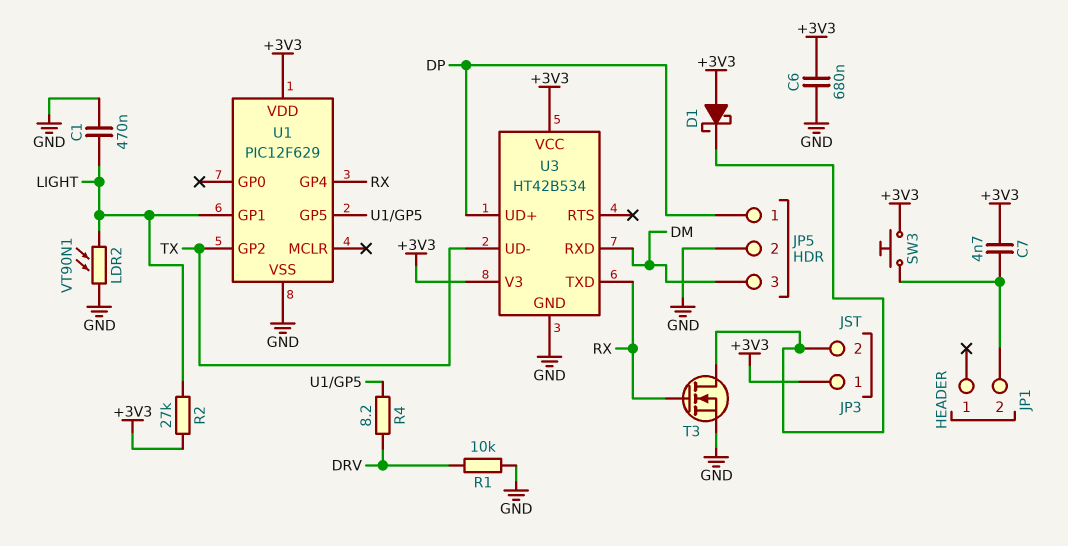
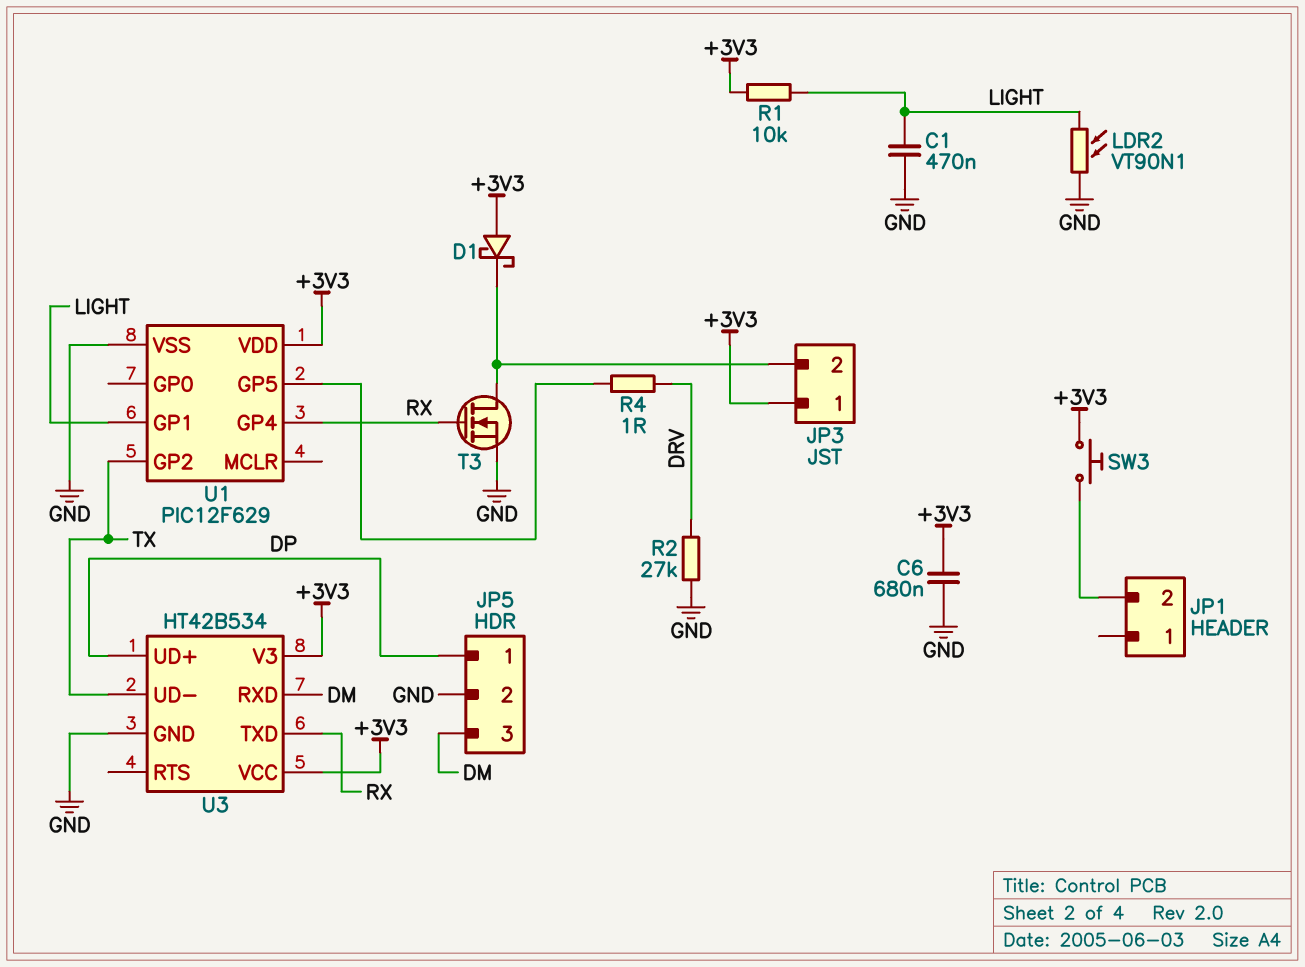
C7: 4.7nF (+3V3, JP1/2) -> none
R1: 10k (DRV, GND) -> 10k (+3V3, LIGHT)
R2: 27k (+3V3, LIGHT) -> 27k (DRV, GND)
R4: 8.2 (DRV, U1/GP5) -> 1 (DRV, U1/GP5)

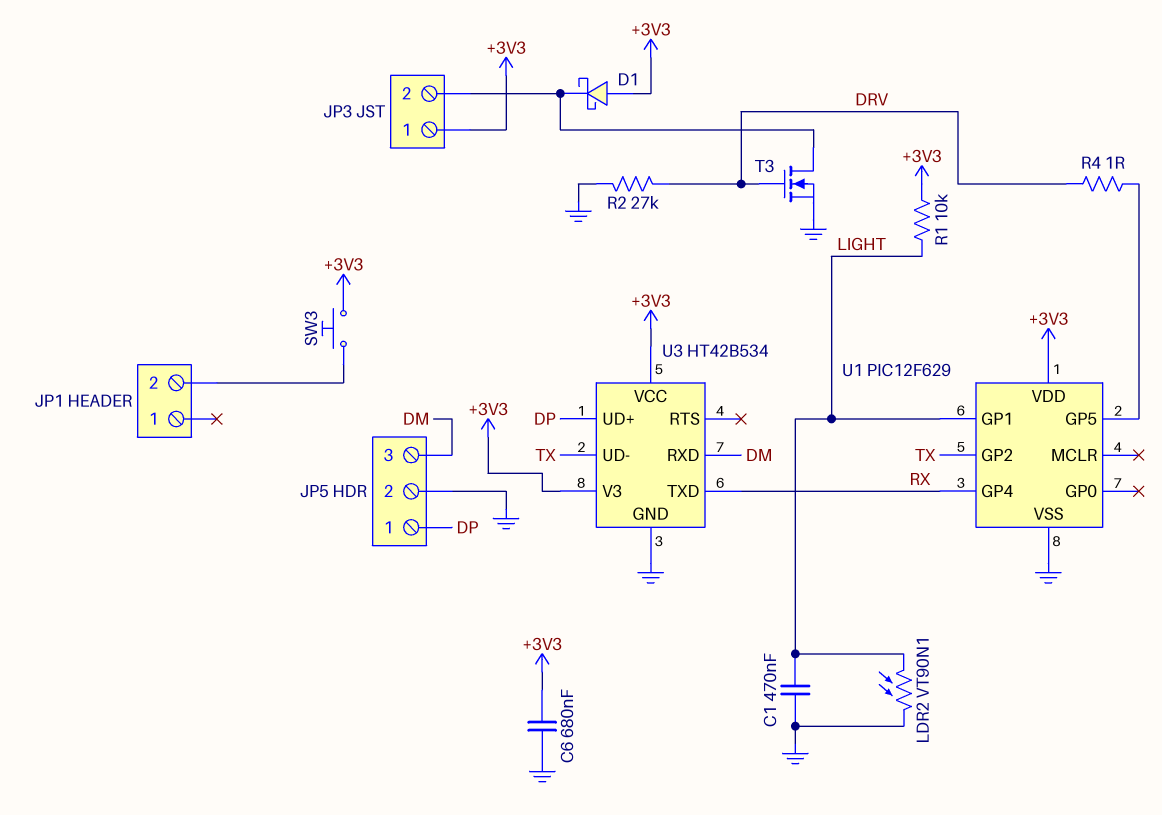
T3: NMOS (G RX, D JP3/2, S GND) -> NMOS (G DRV, D JP3/2, S GND)

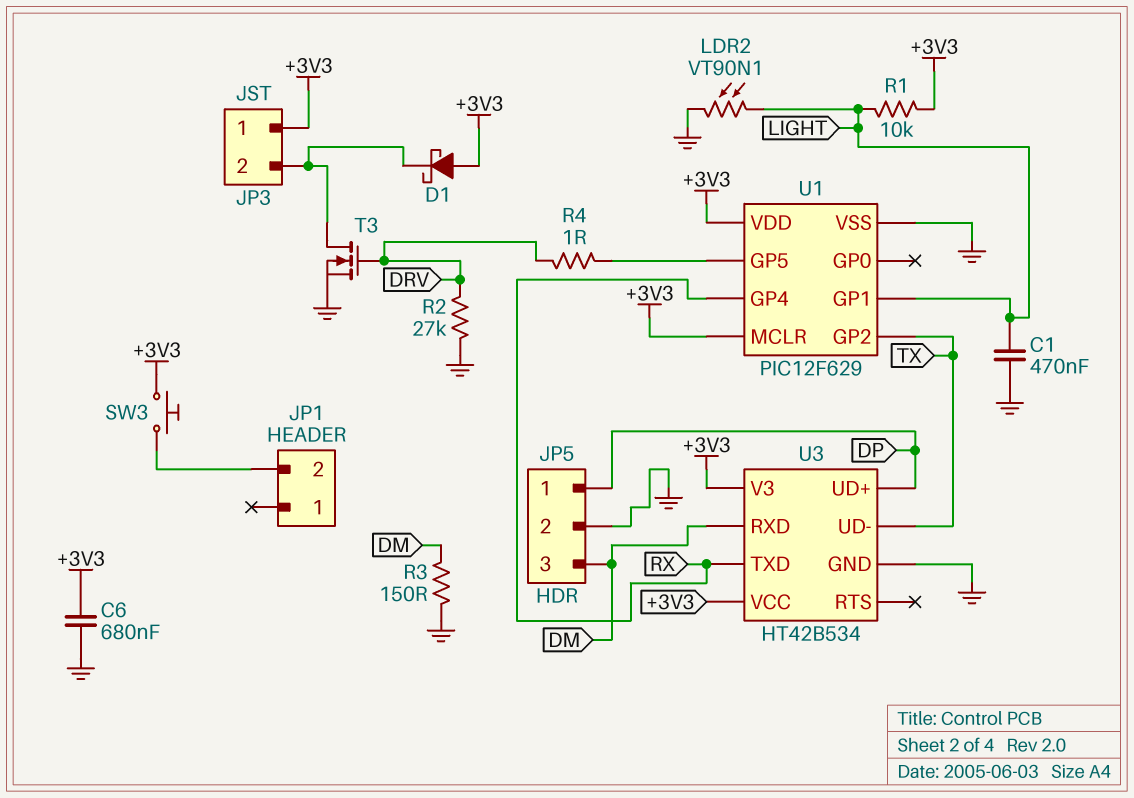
R3: none -> 150 (DM, GND)
U1 pin MCLR: none -> +3V3

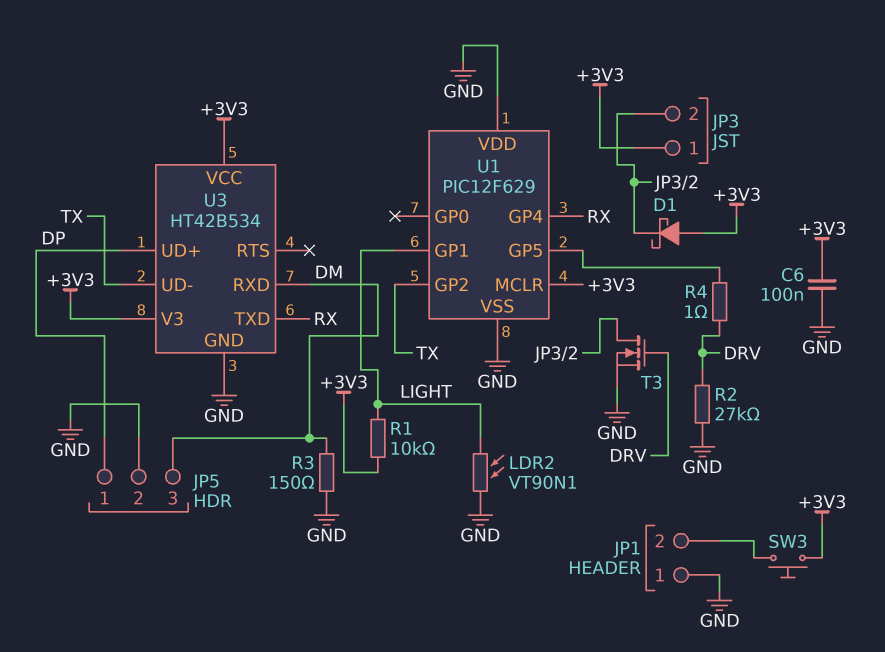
C1: 470nF (GND, LIGHT) -> none
C6: 680nF (+3V3, GND) -> 100nF (+3V3, GND)
JP1 pin 1: none -> GND
U1 pin VDD: +3V3 -> GND

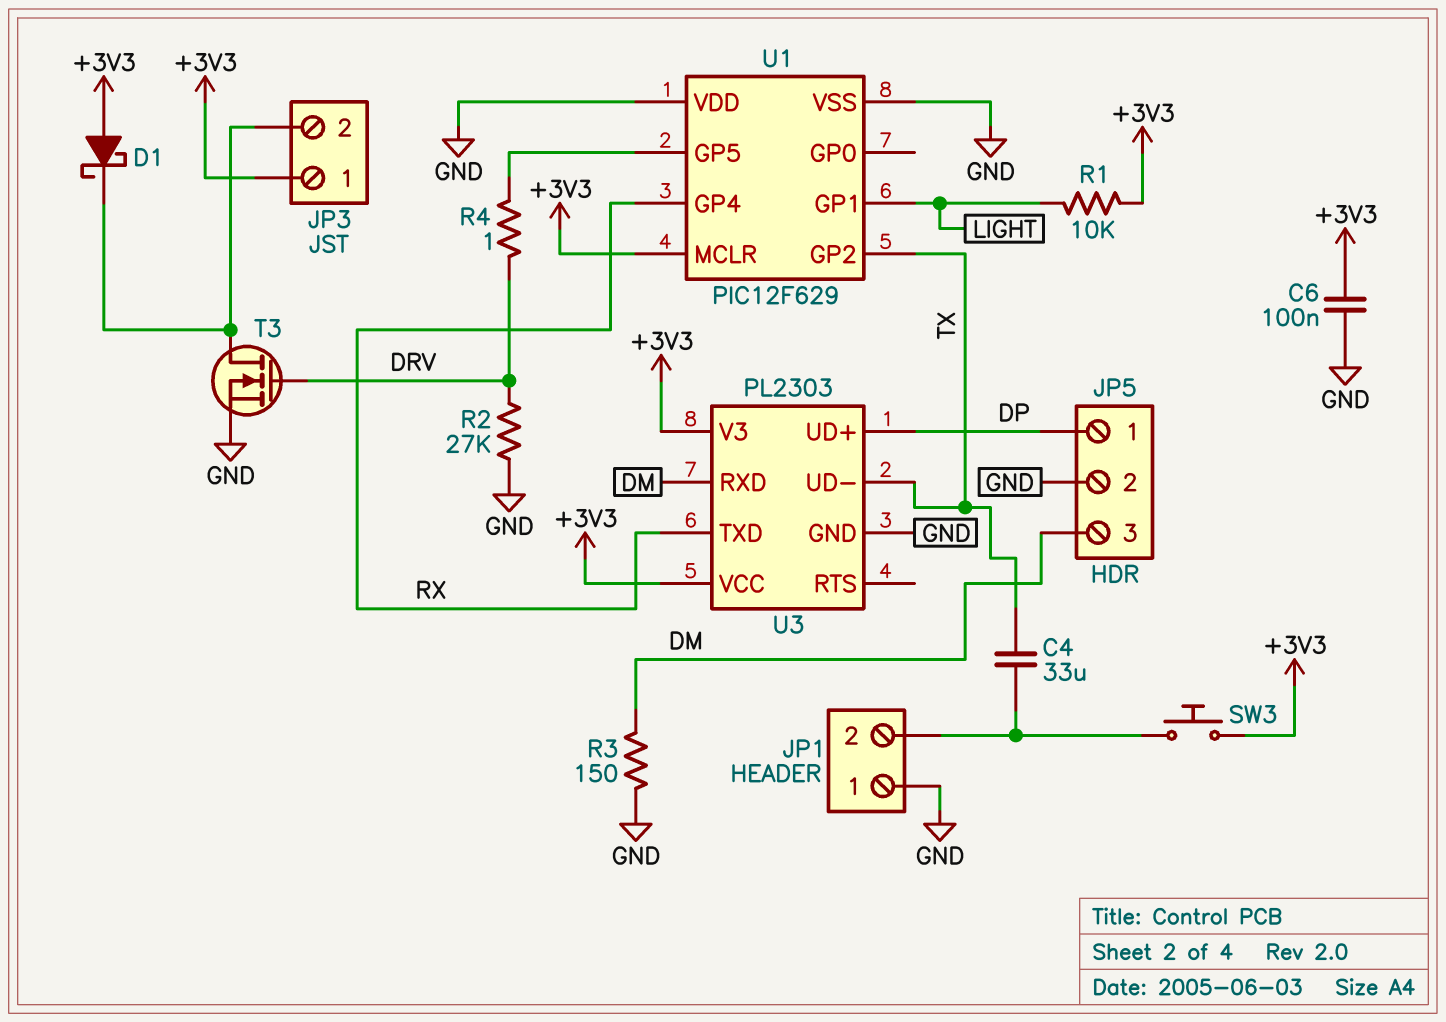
C4: none -> 33uF (JP1/2, TX)
LDR2: VT90N1 (GND, LIGHT) -> none
U3: HT42B534 -> PL2303

